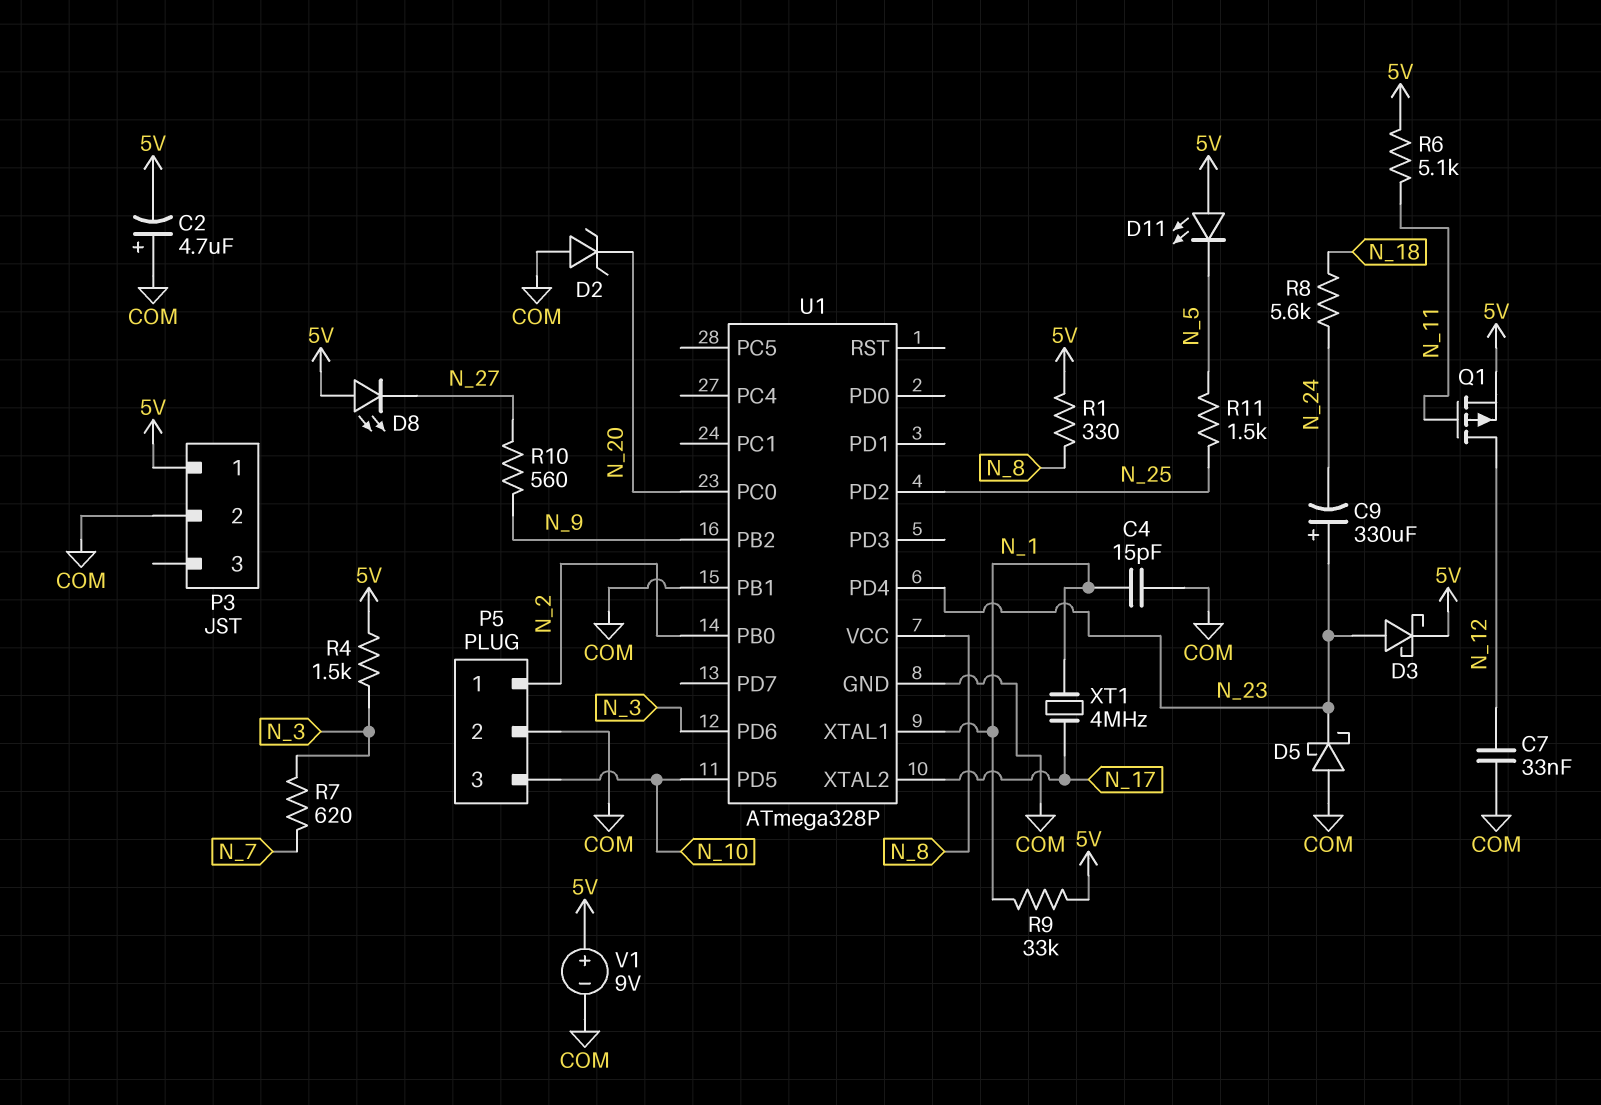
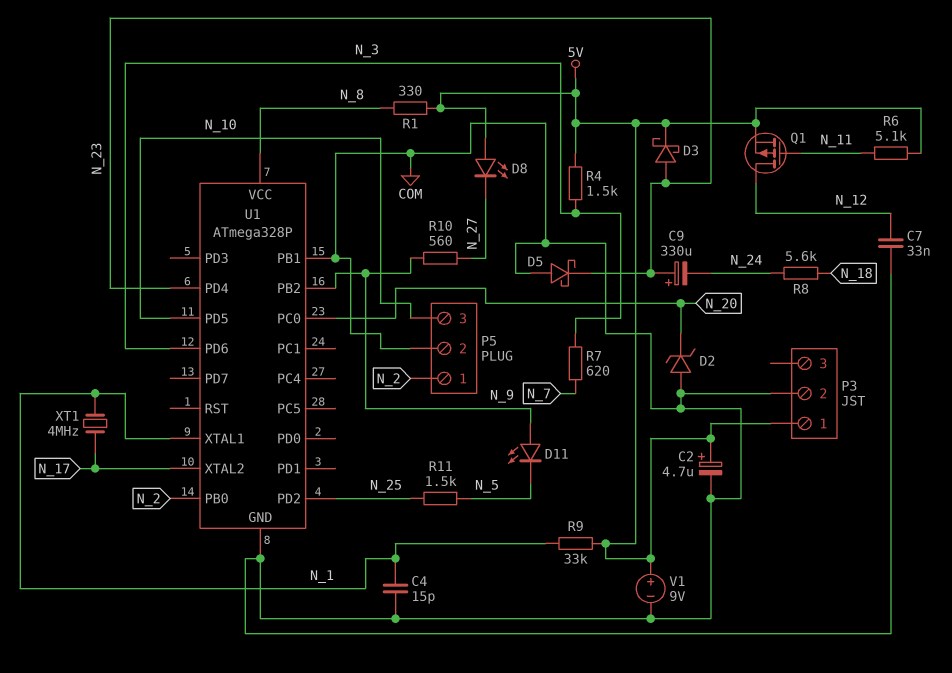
C2: 4.7uF (plus COM, minus 5V) -> 4.7uF (plus 5V, minus COM)
D11: LED (A 5V, K N_5) -> LED (A N_9, K N_5)

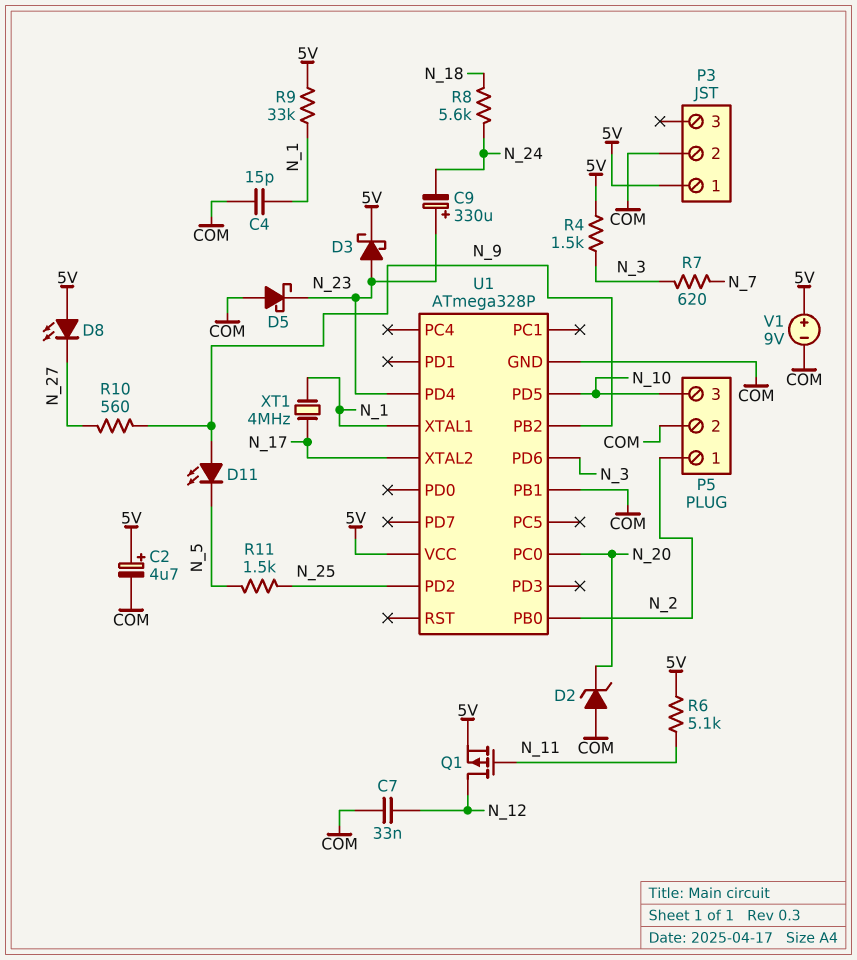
R1: 330 (5V, N_8) -> none
U1 pin VCC: N_8 -> 5V

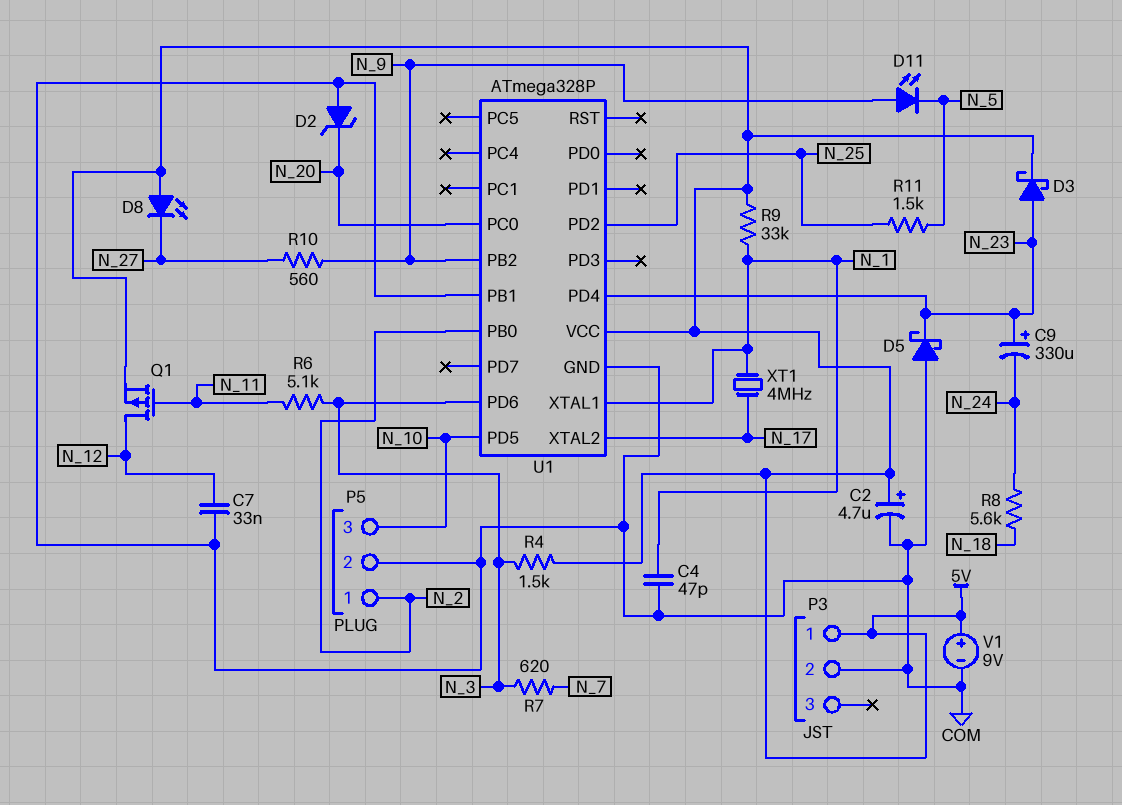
C4: 15pF (COM, N_1) -> 47pF (COM, N_1)
R6: 5.1k (5V, N_11) -> 5.1k (N_3, N_11)

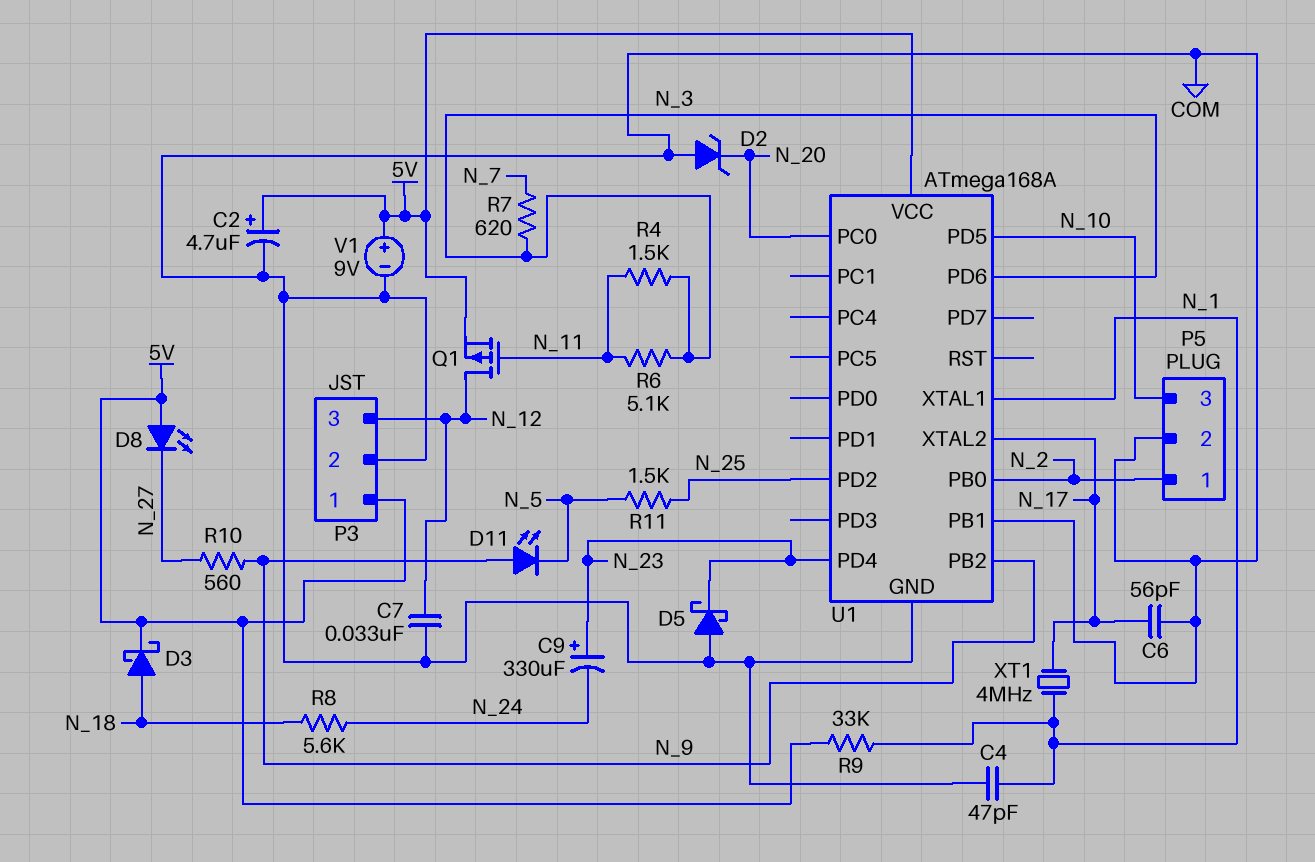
C6: none -> 56pF (COM, N_17)
D3: schottky (A N_23, K 5V) -> schottky (A N_18, K 5V)
P3 pin 3: none -> N_12
R4: 1.5k (5V, N_3) -> 1.5k (N_3, N_11)
U1: ATmega328P -> ATmega168A

